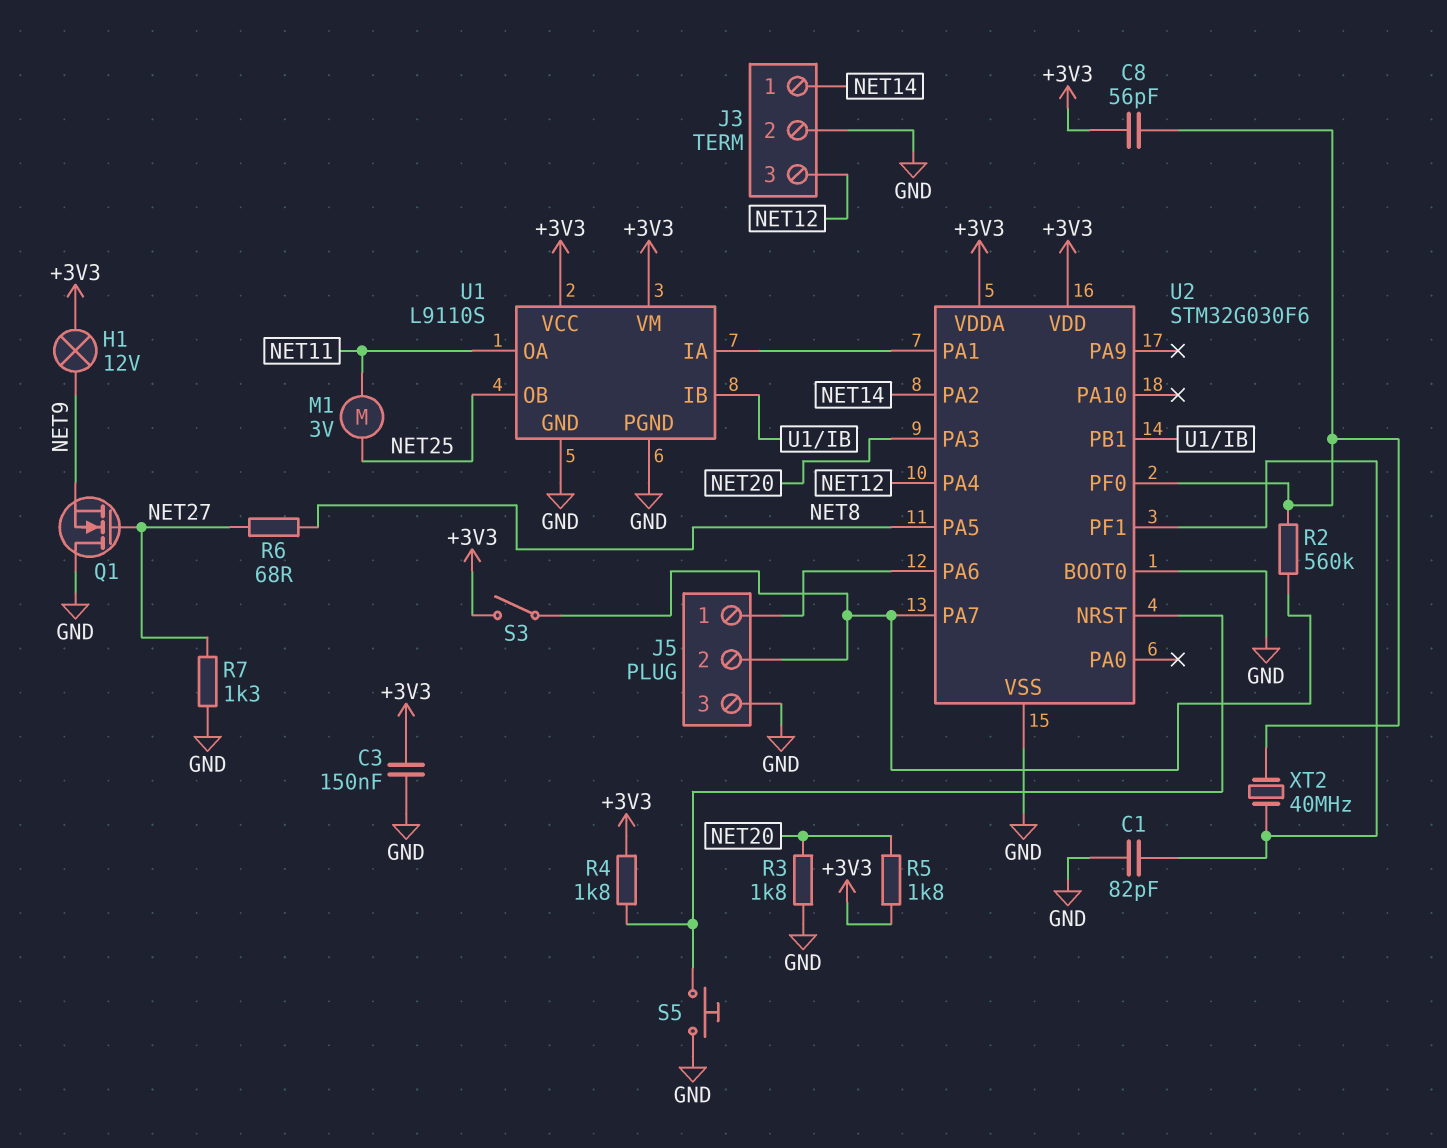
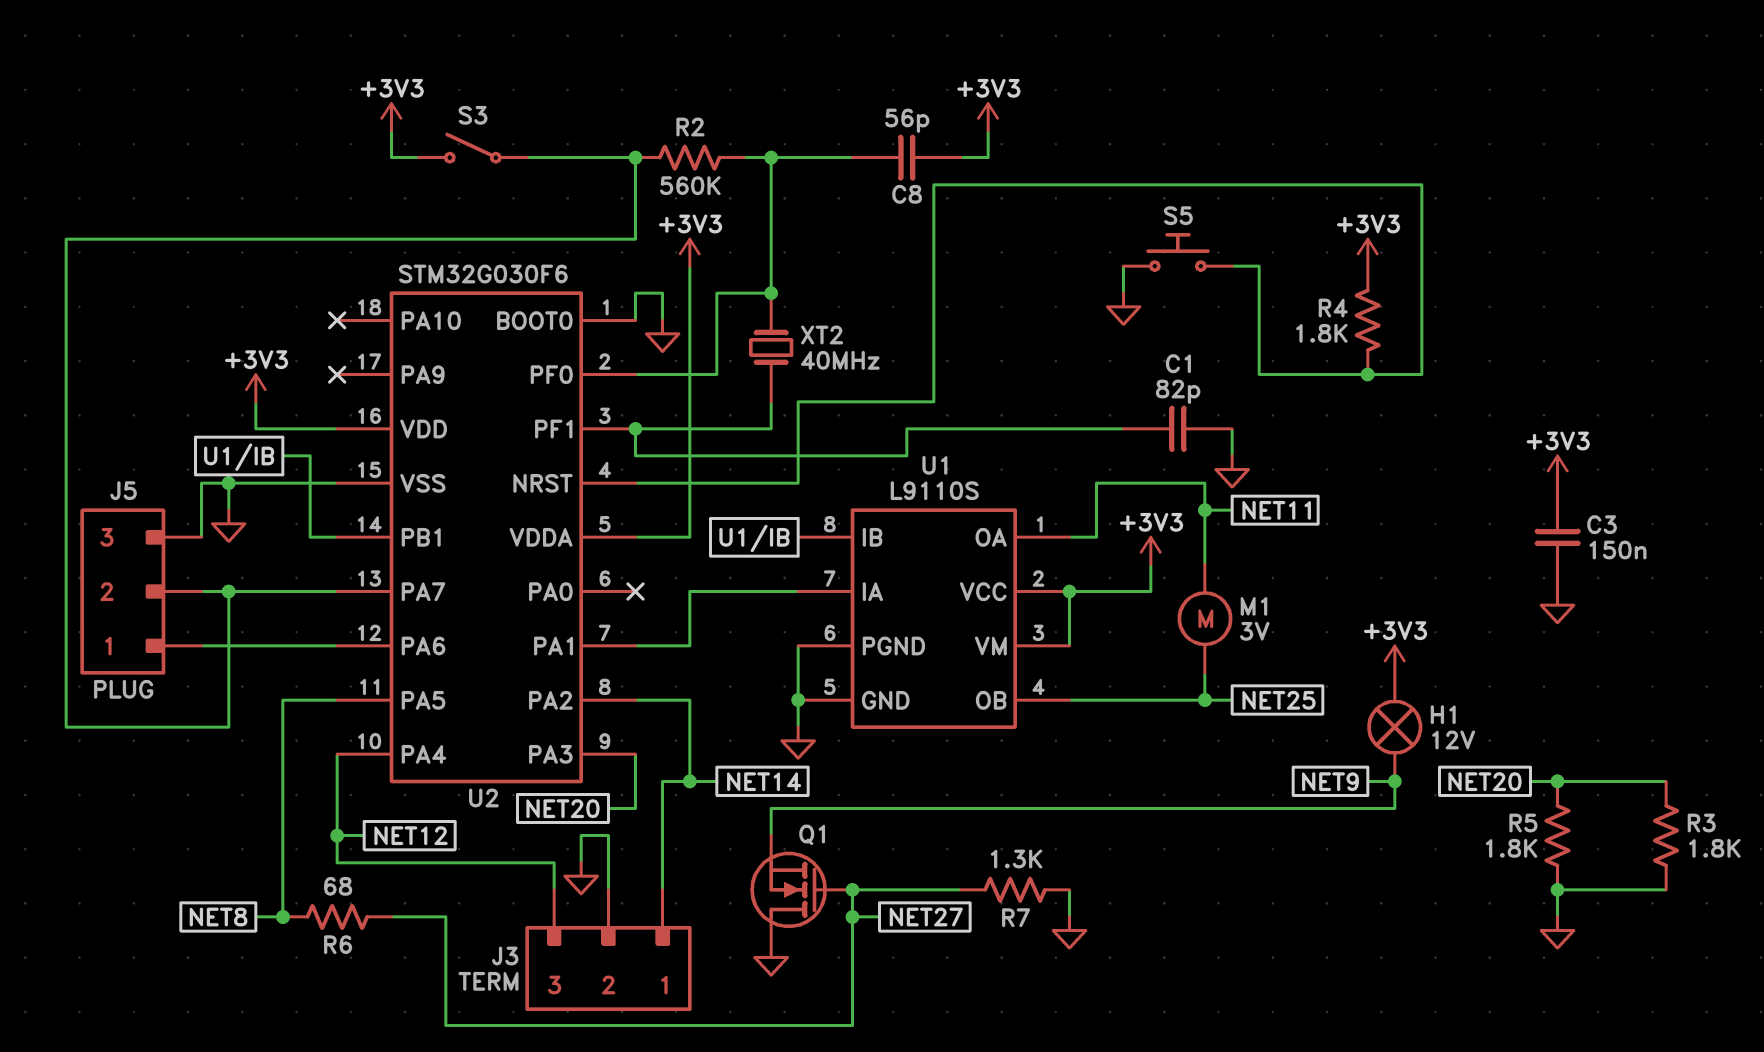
R5: 1.8k (+3V3, NET20) -> 1.8k (GND, NET20)

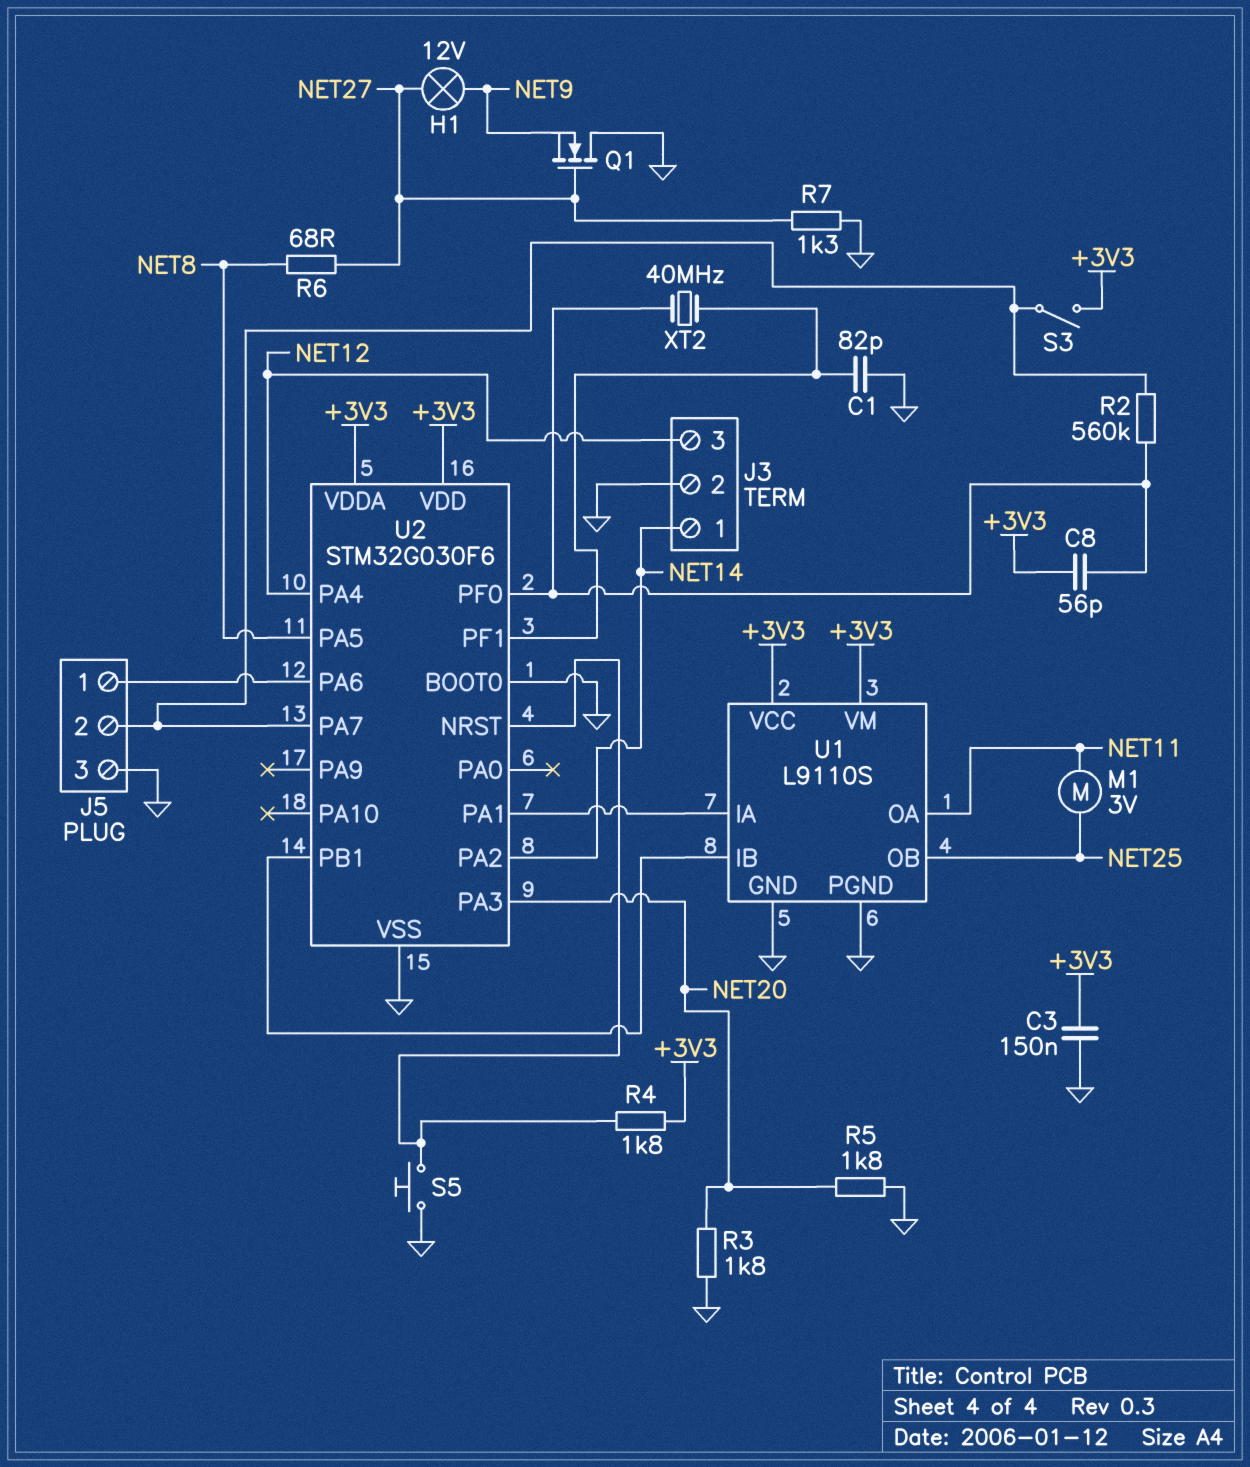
H1: lamp 12V (+3V3, NET9) -> lamp 12V (NET9, NET27)

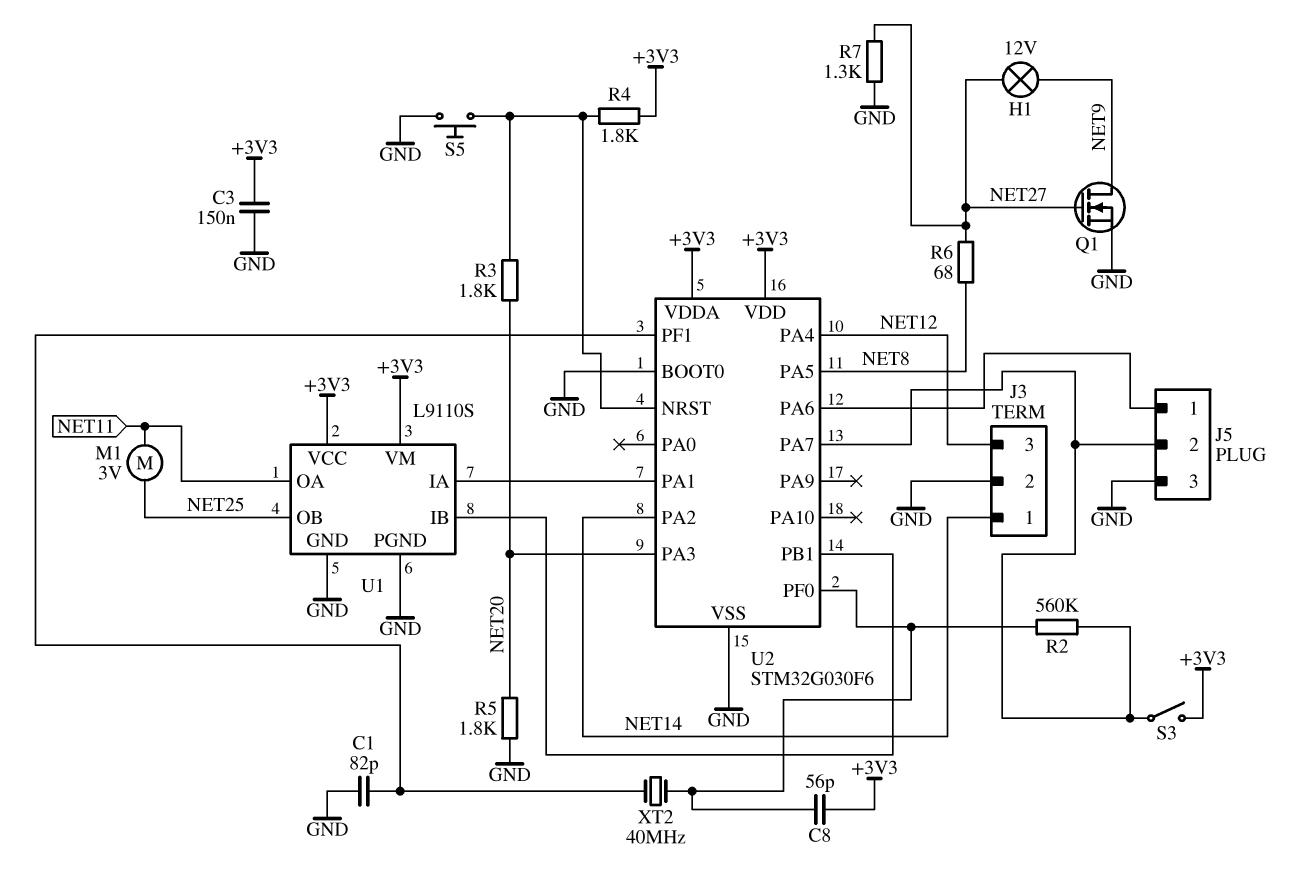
Q1: NMOS (G NET27, D GND, S NET9) -> NMOS (G NET27, D NET9, S GND)
R3: 1.8k (GND, NET20) -> 1.8k (NET20, U2/NRST)

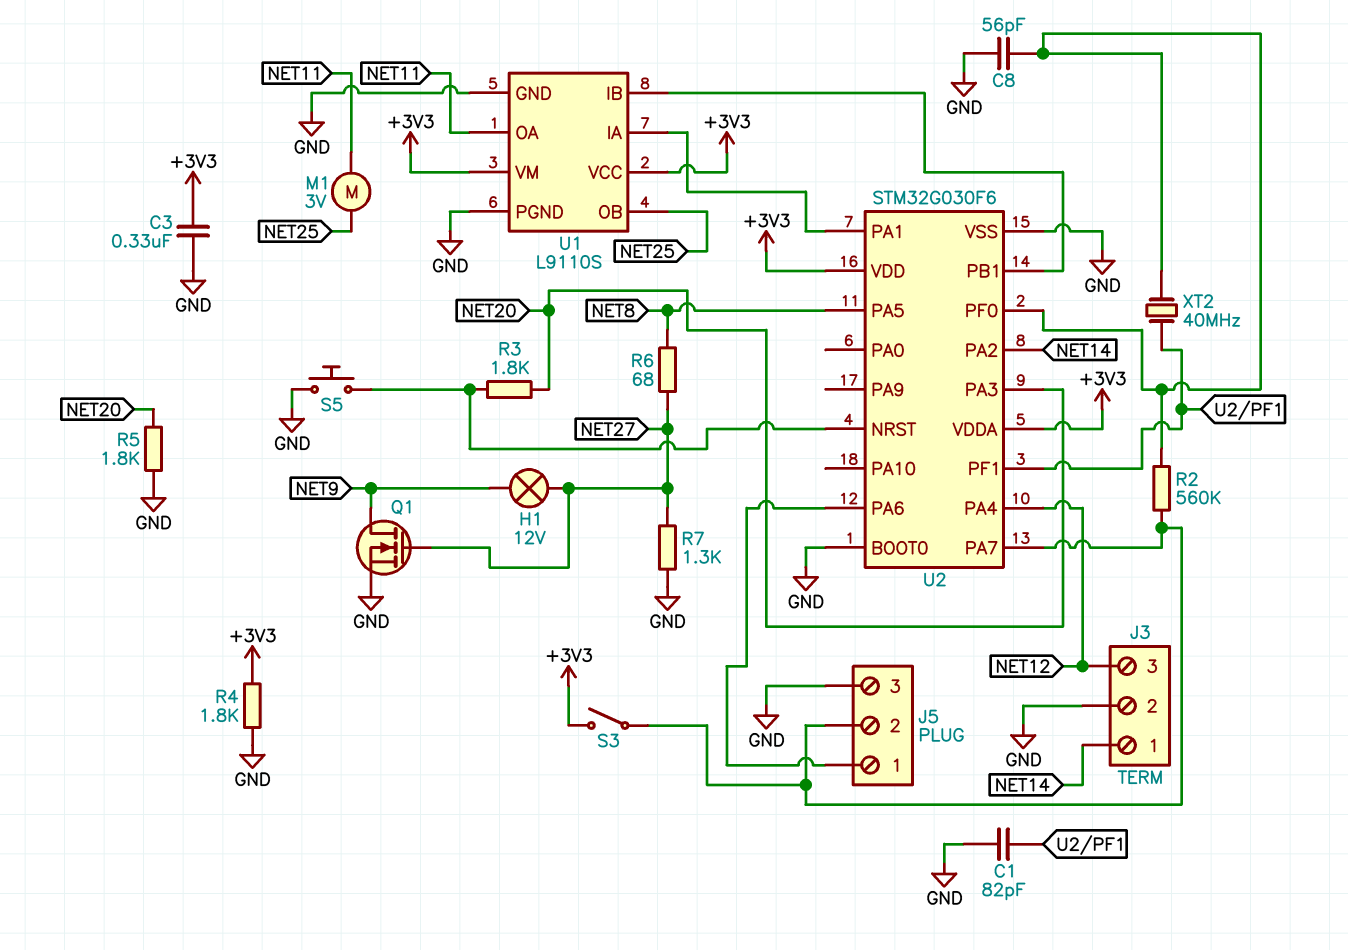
C3: 150nF (+3V3, GND) -> 330nF (+3V3, GND)
C8: 56pF (+3V3, U2/PF0) -> 56pF (GND, U2/PF0)
R4: 1.8k (+3V3, U2/NRST) -> 1.8k (+3V3, GND)

